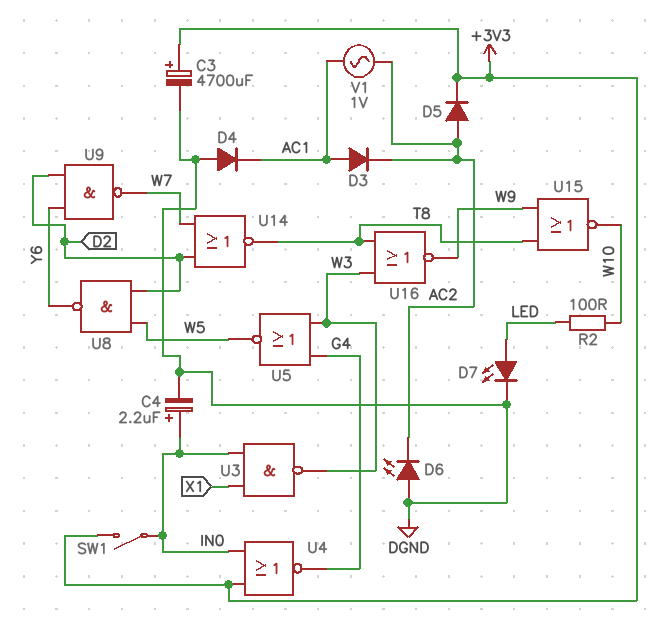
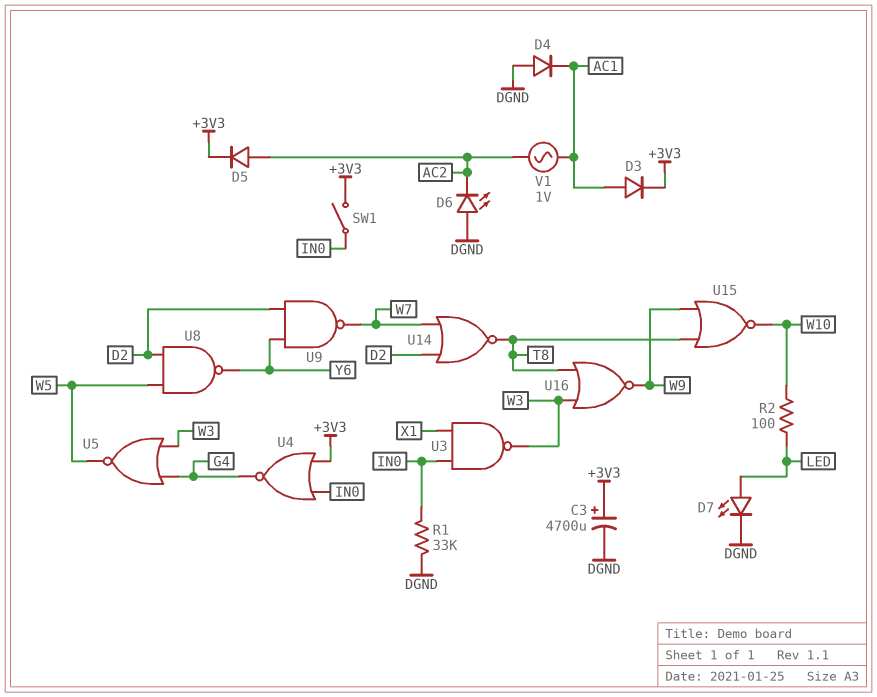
C4: 2.2uF (plus IN0, minus DGND) -> none
D3: diode (A AC1, K AC2) -> diode (A AC1, K +3V3)
R1: none -> 33k (DGND, IN0)

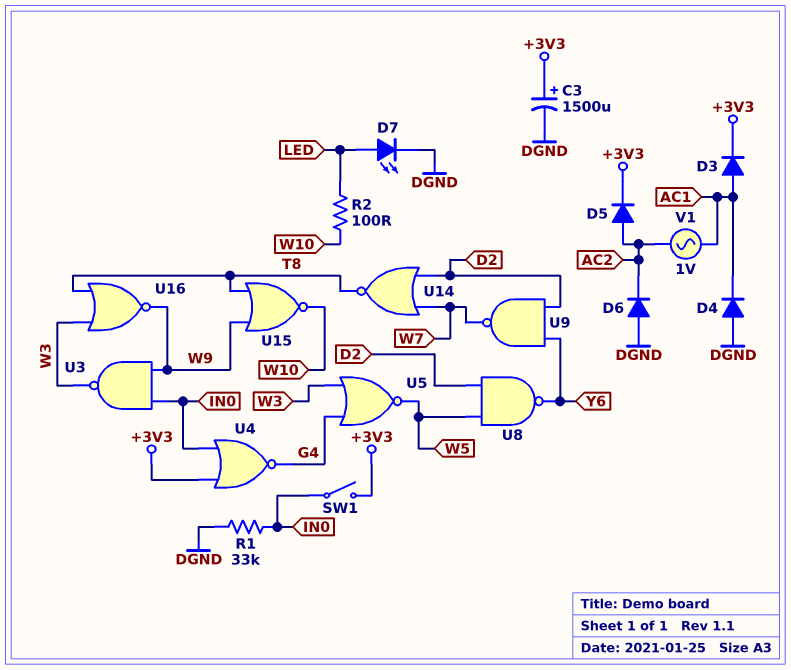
C3: 4700uF (plus +3V3, minus DGND) -> 1500uF (plus +3V3, minus DGND)
D6: LED (A DGND, K AC2) -> diode (A DGND, K AC2)
U3: NAND (in IN0, in X1, out W3) -> NAND (in IN0, in W9, out W3)

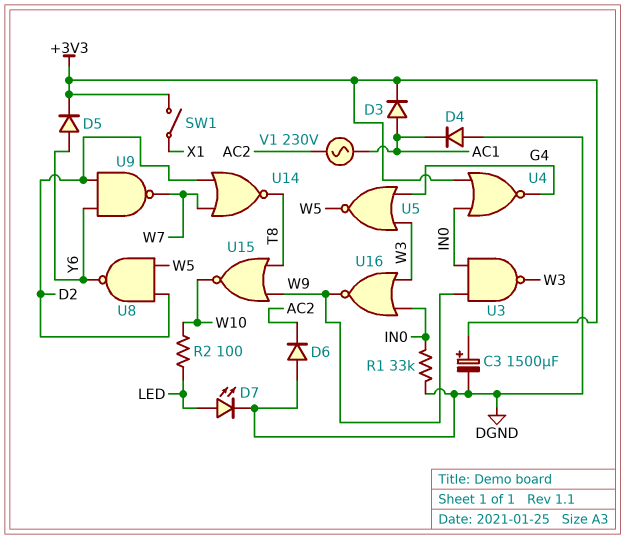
D5: diode (A AC2, K +3V3) -> diode (A Y6, K +3V3)
SW1: switch (+3V3, IN0) -> switch (+3V3, X1)
U16: NOR (in T8, in W3, out W9) -> NOR (in IN0, in W3, out W9)
V1: AC 1V (AC1, AC2) -> AC 230V (AC1, AC2)

